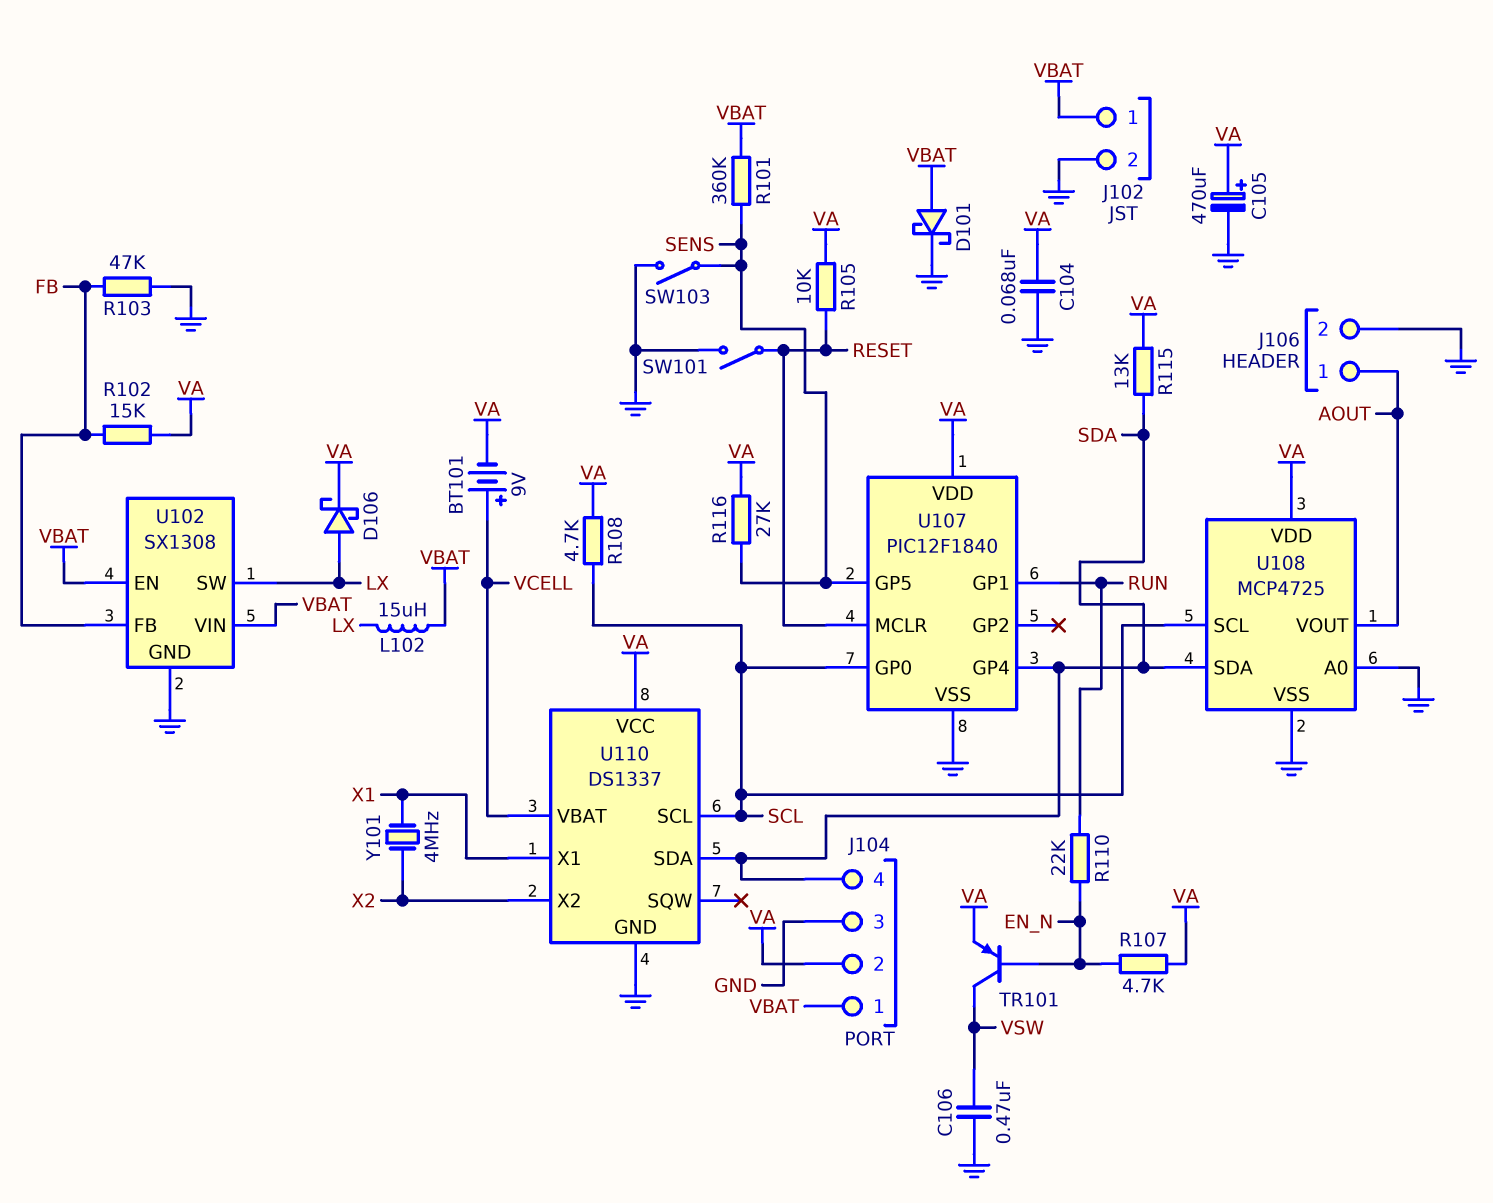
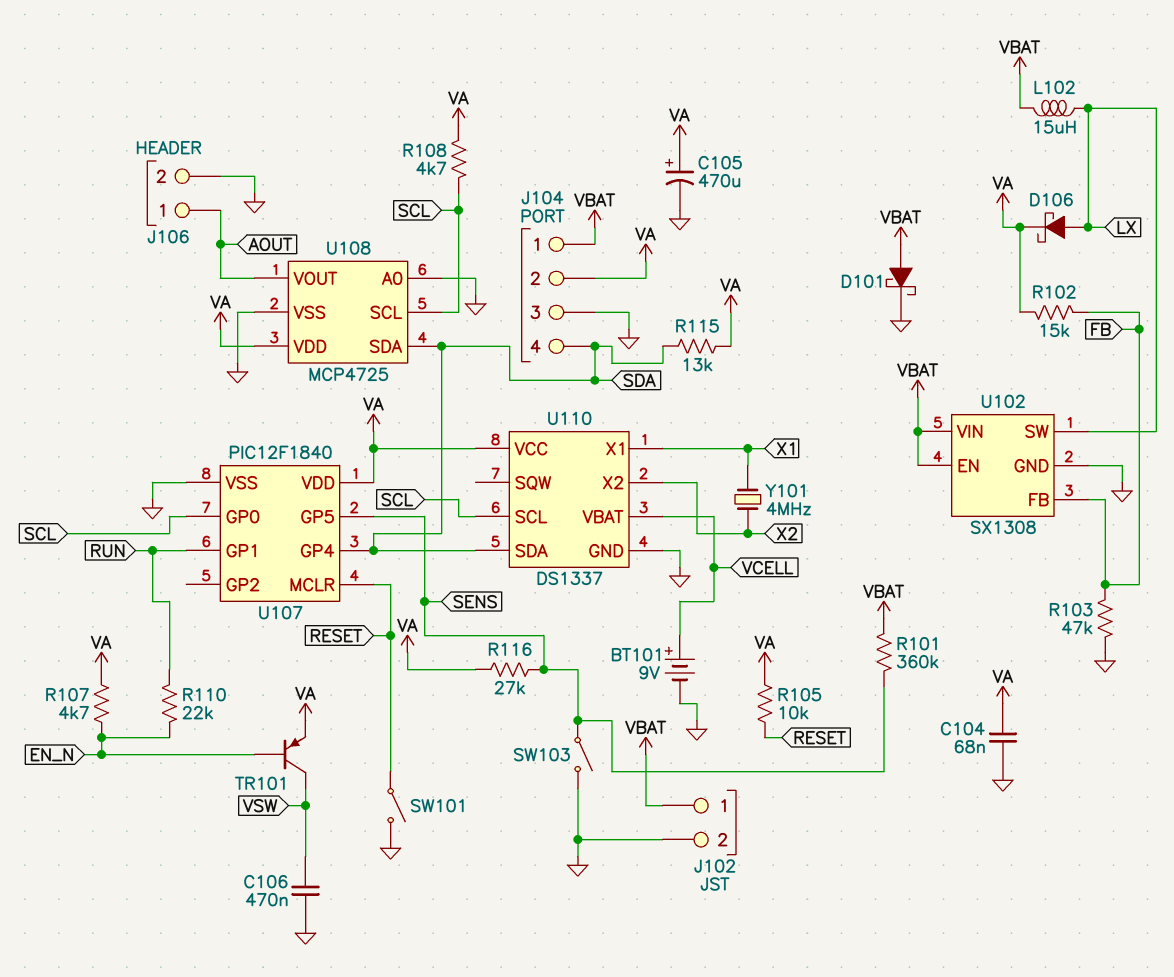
BT101: 9V (plus VCELL, minus VA) -> 9V (plus VCELL, minus GND)

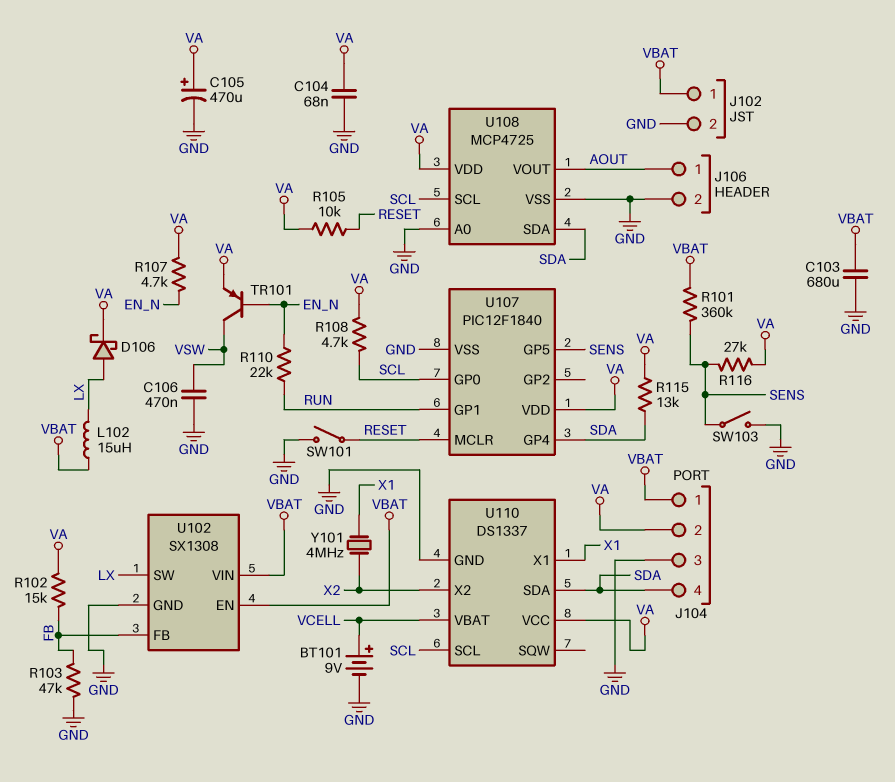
C103: none -> 680uF (GND, VBAT)
D101: schottky (A VBAT, K GND) -> none

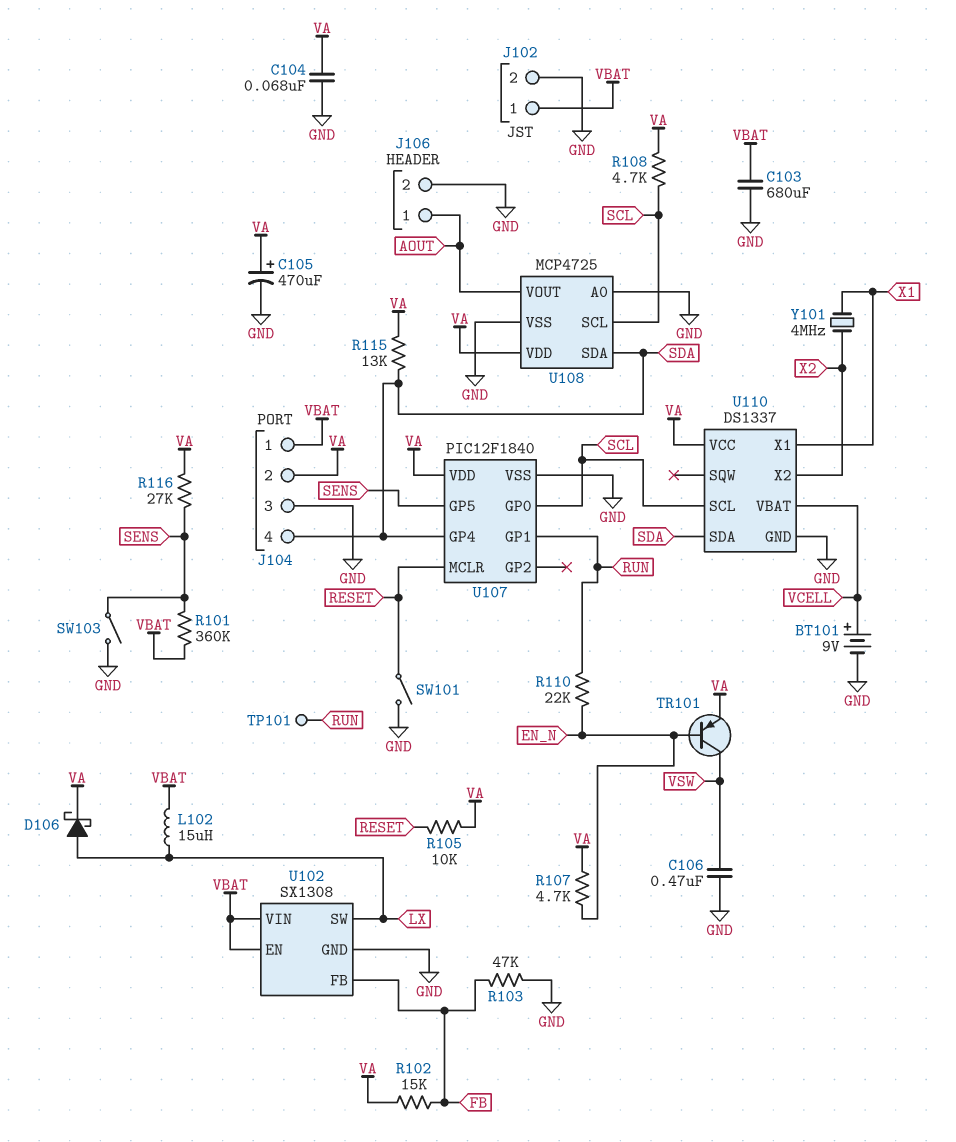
TP101: none -> test point (RUN)

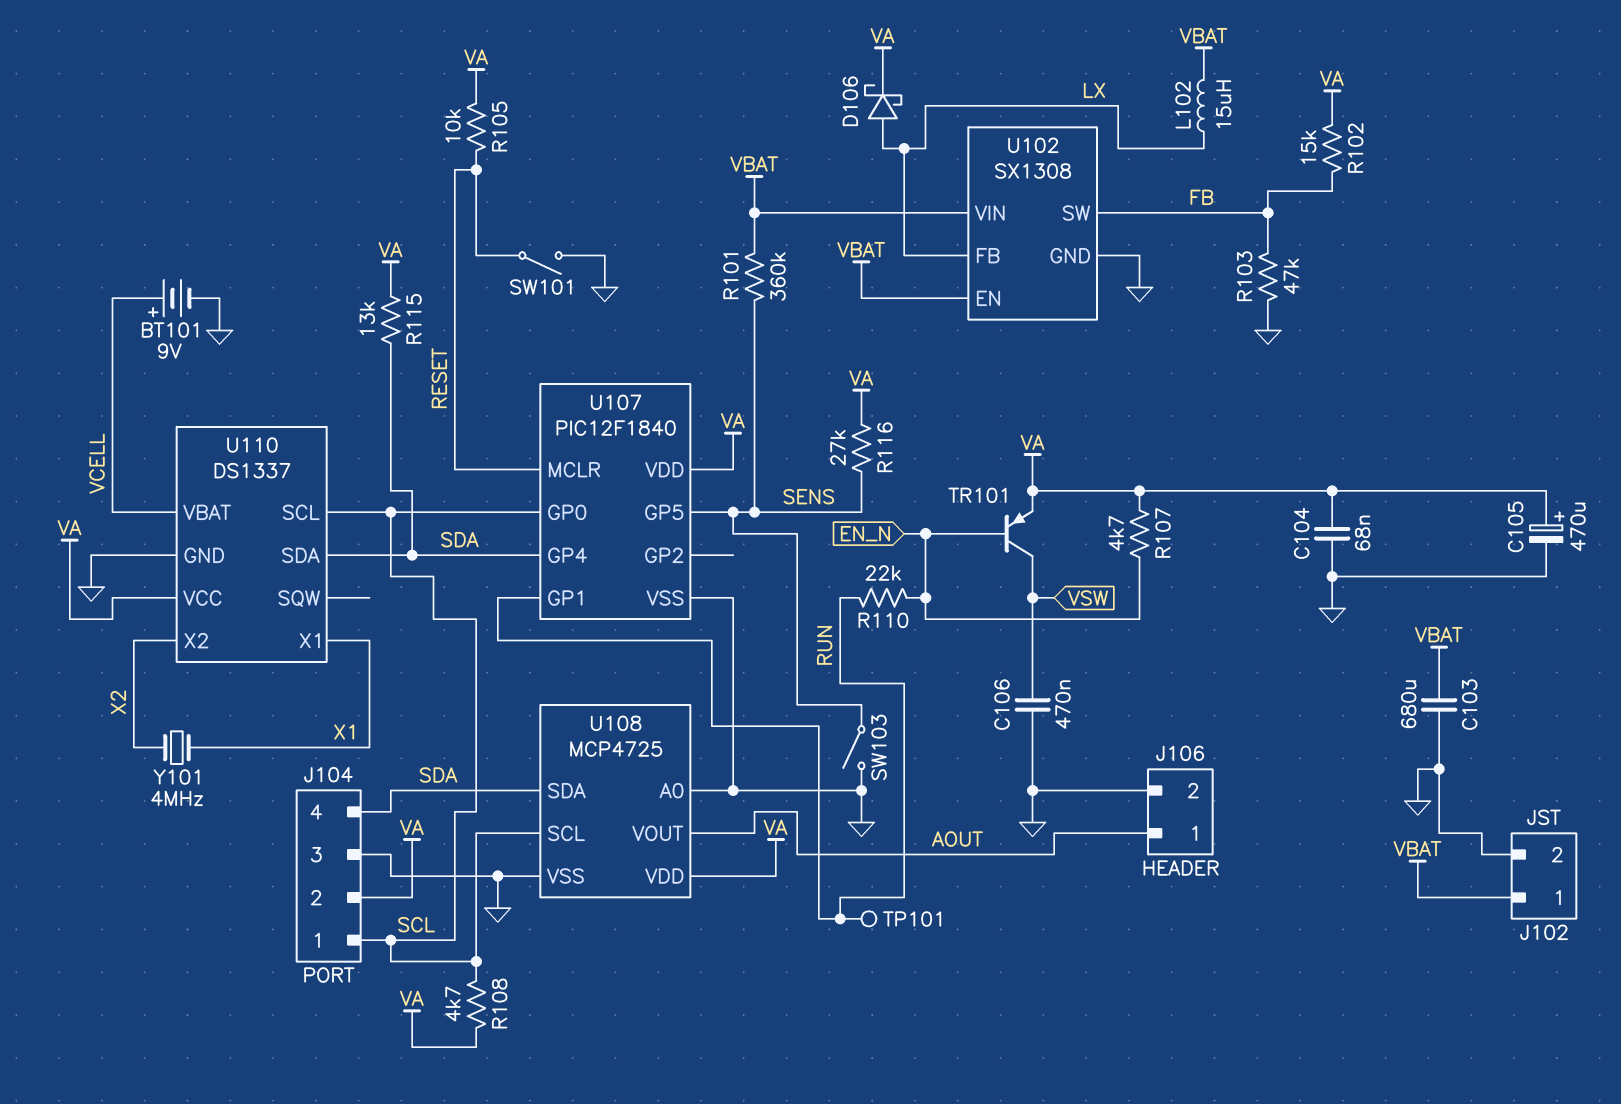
J104 pin 1: VBAT -> SCL
U102 pin FB: FB -> LX
U102 pin SW: LX -> FB

